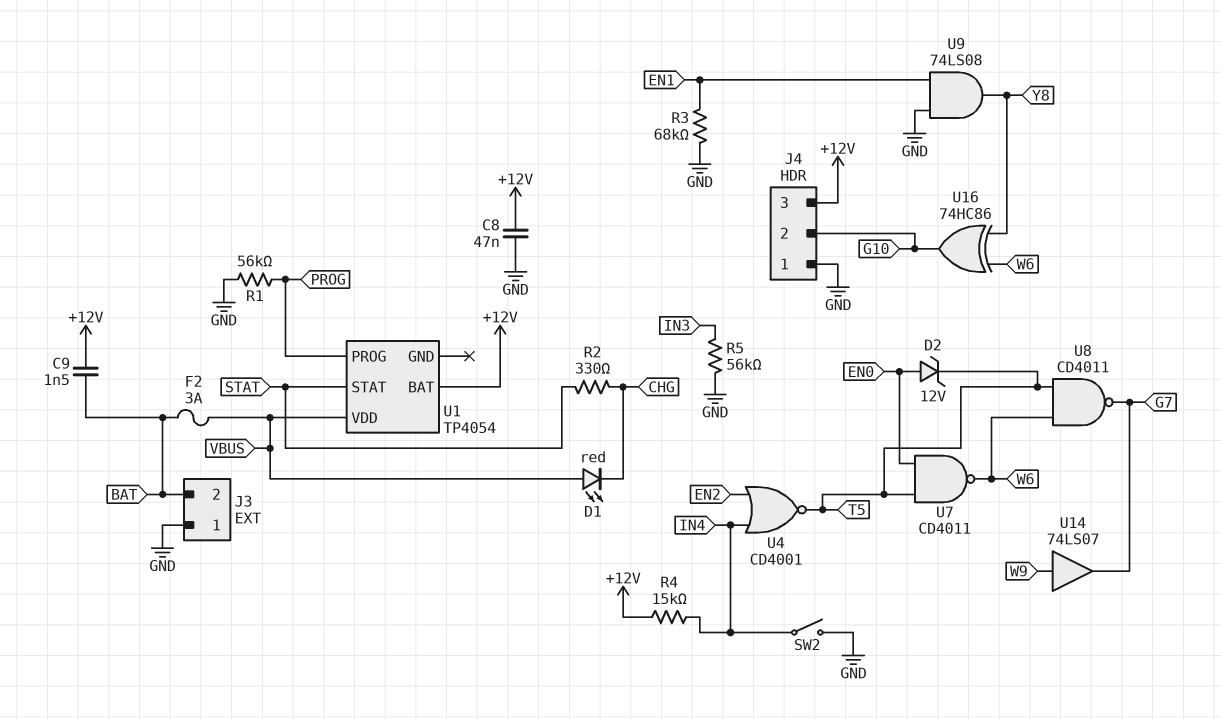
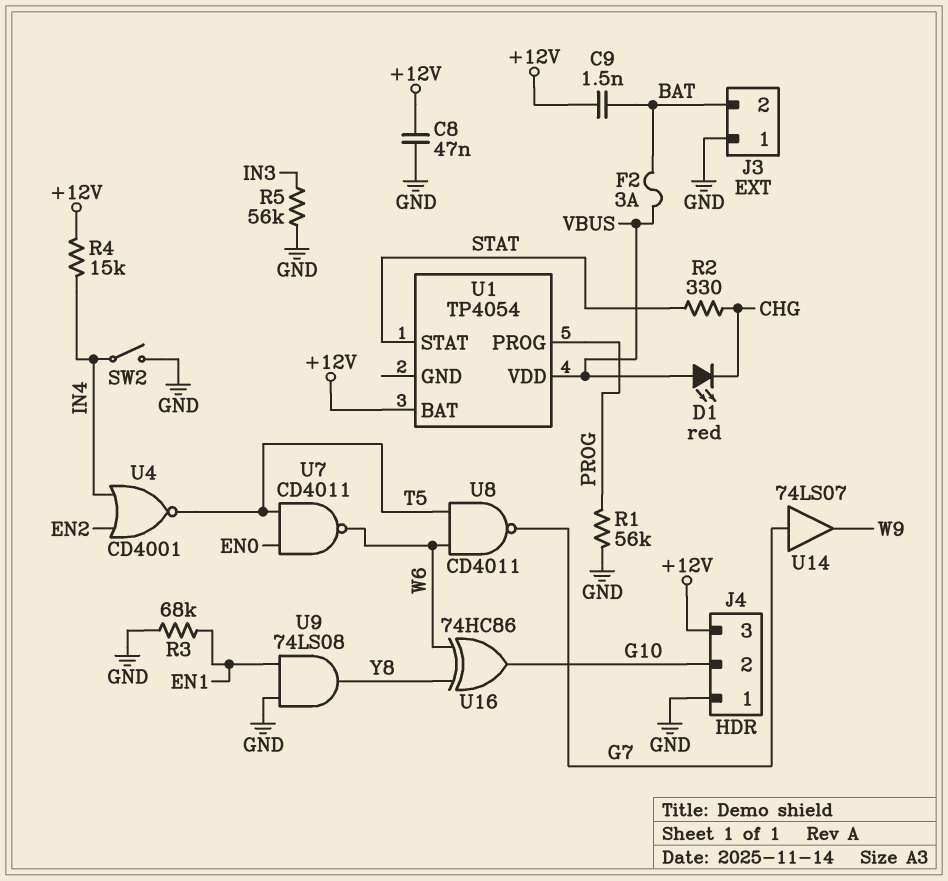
D2: zener 12V (A EN0, K T5) -> none
U14: buffer 74LS07 (in W9, out G7) -> buffer 74LS07 (in G7, out W9)

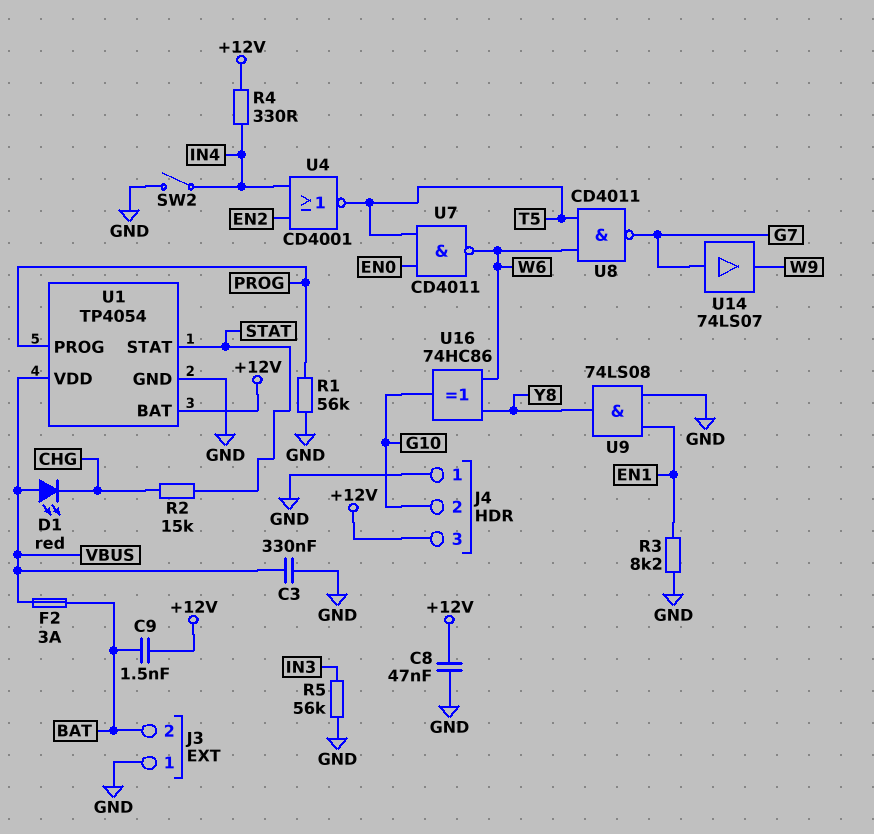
C3: none -> 330nF (GND, VBUS)
R2: 330 (CHG, STAT) -> 15k (CHG, STAT)
R3: 68k (EN1, GND) -> 8.2k (EN1, GND)
R4: 15k (+12V, IN4) -> 330 (+12V, IN4)
U1 pin GND: none -> GND

